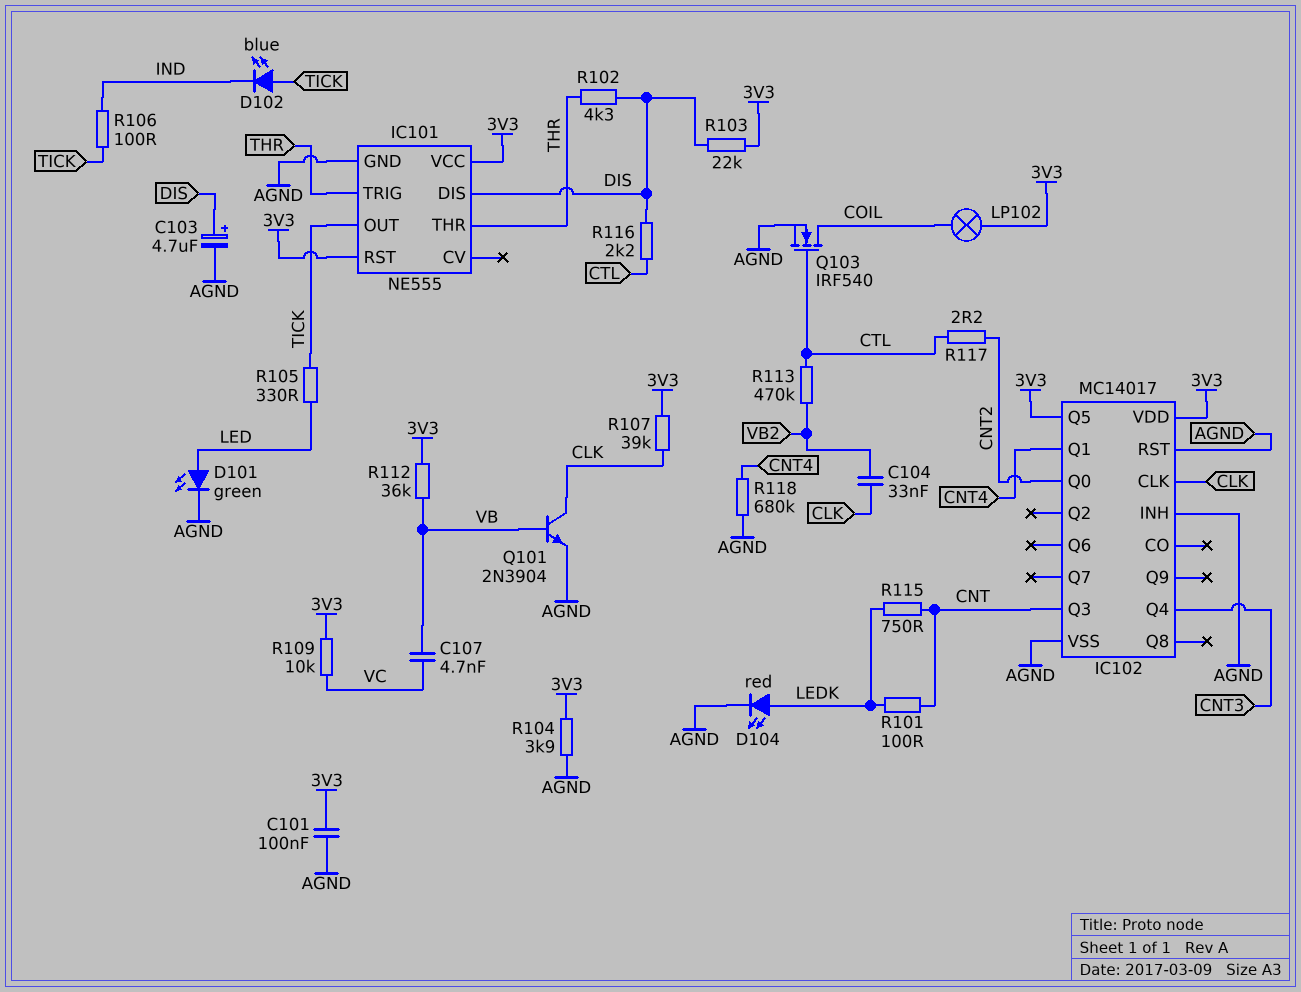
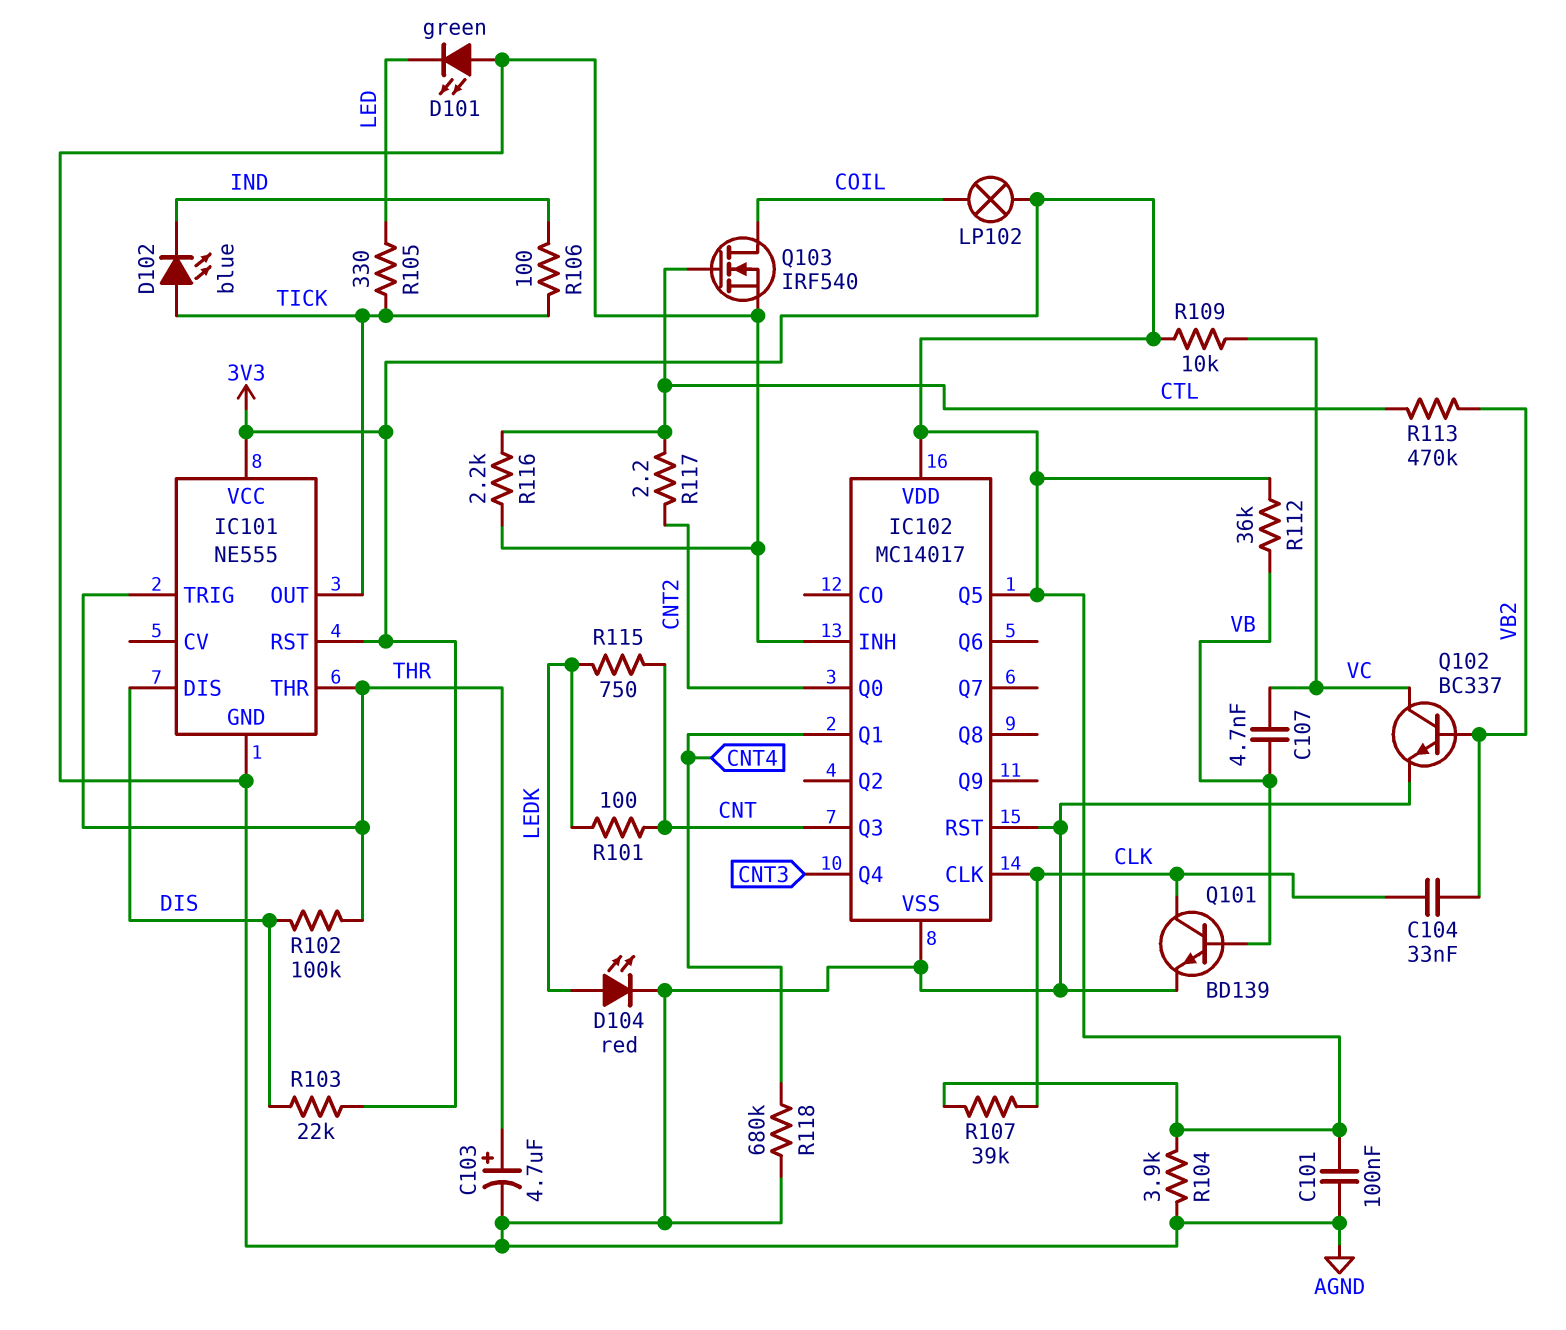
C103: 4.7uF (plus DIS, minus AGND) -> 4.7uF (plus THR, minus AGND)
D101: LED green (A LED, K AGND) -> LED green (A AGND, K LED)
Q101: NPN 2N3904 (B VB, C CLK, E AGND) -> NPN BD139 (B VB, C CLK, E AGND)
Q102: none -> NPN BC337 (B VB2, C VC, E AGND)
R102: 4.3k (DIS, THR) -> 100k (DIS, THR)
R116: 2.2k (CTL, DIS) -> 2.2k (AGND, CTL)

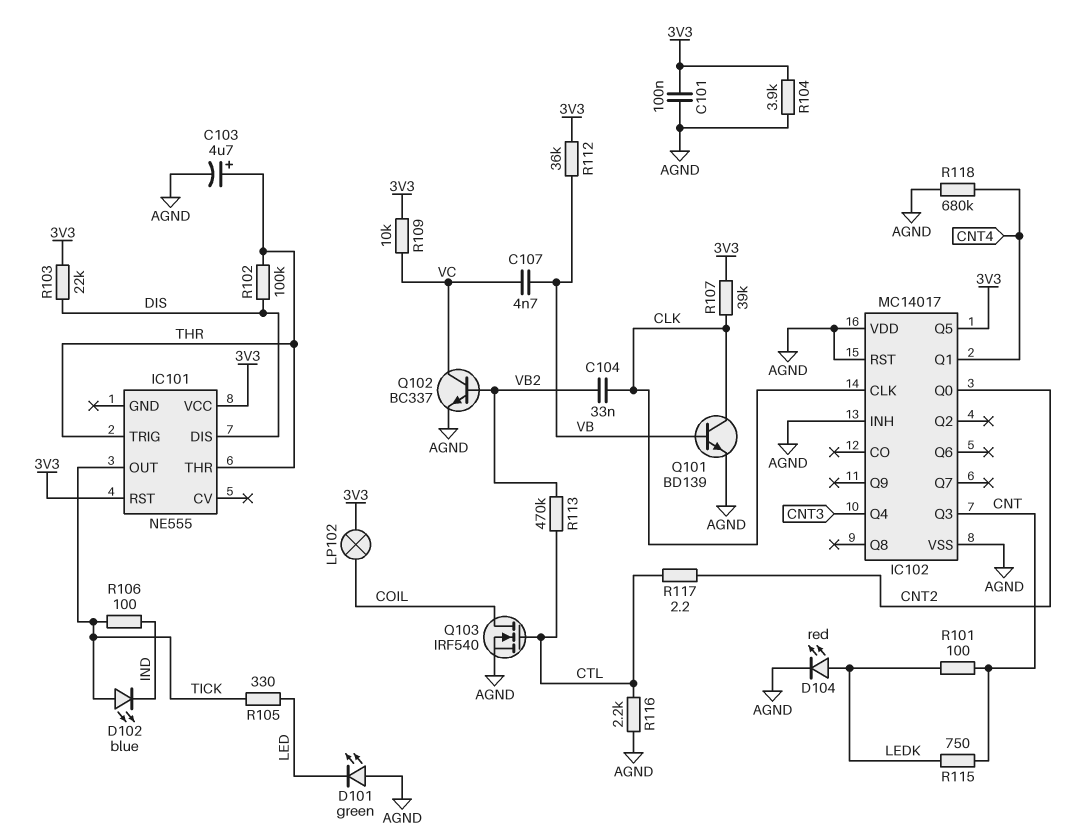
IC101 pin GND: AGND -> none
IC102 pin VDD: 3V3 -> AGND

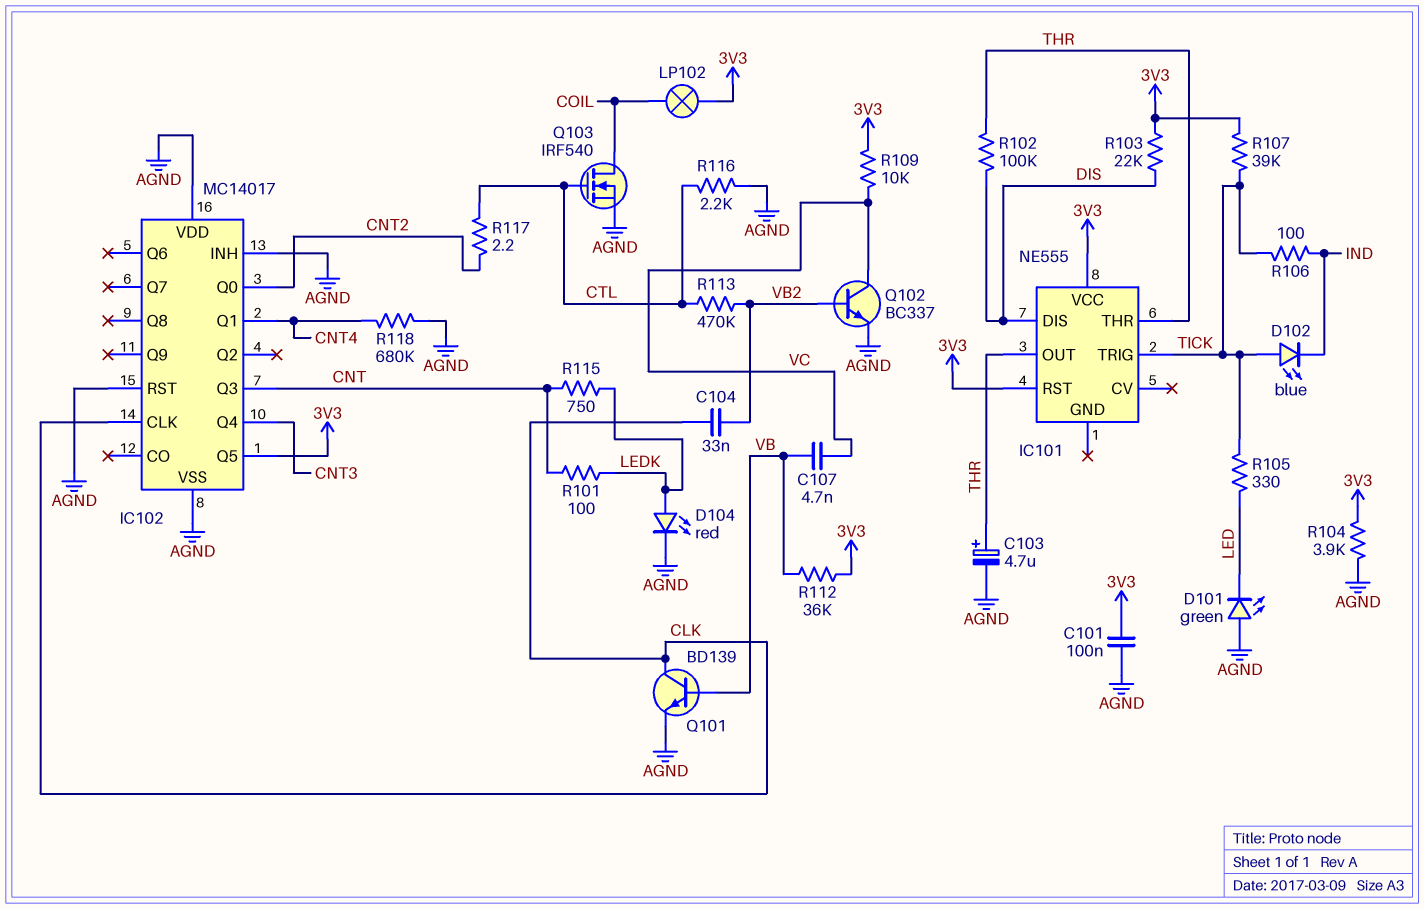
IC101 pin OUT: TICK -> THR
IC101 pin TRIG: THR -> TICK
R107: 39k (3V3, CLK) -> 39k (3V3, TICK)

